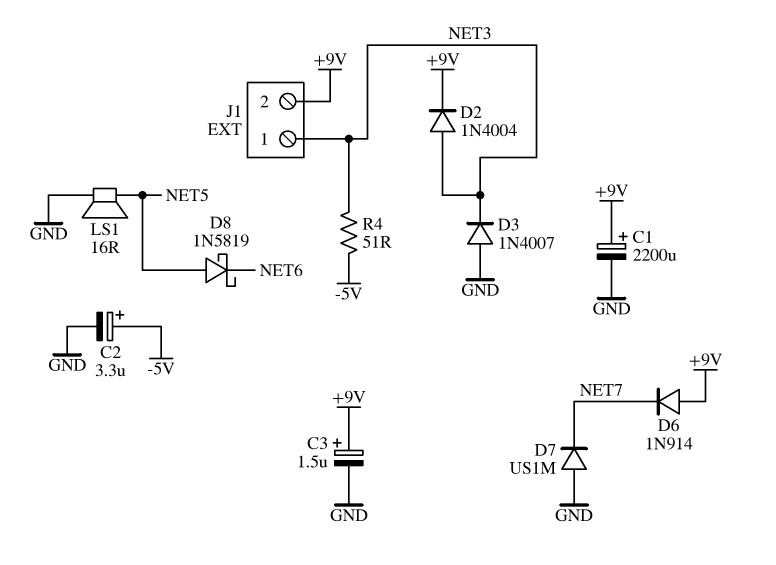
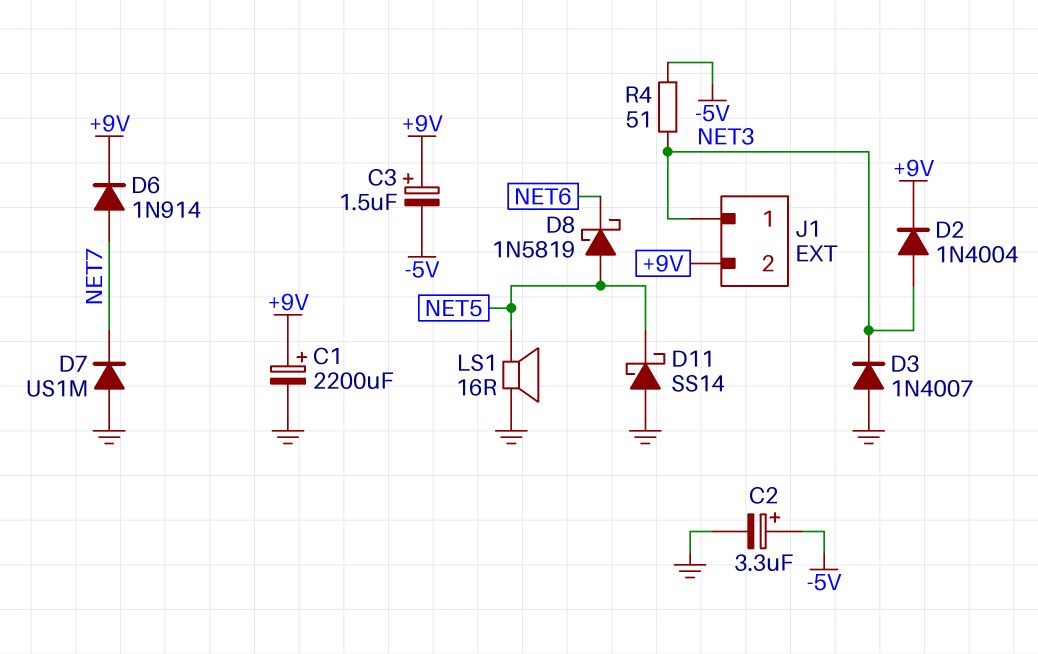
C3: 1.5uF (plus +9V, minus GND) -> 1.5uF (plus +9V, minus -5V)
D6: diode 1N914 (A +9V, K NET7) -> diode 1N914 (A NET7, K +9V)
D11: none -> schottky SS14 (A GND, K NET5)

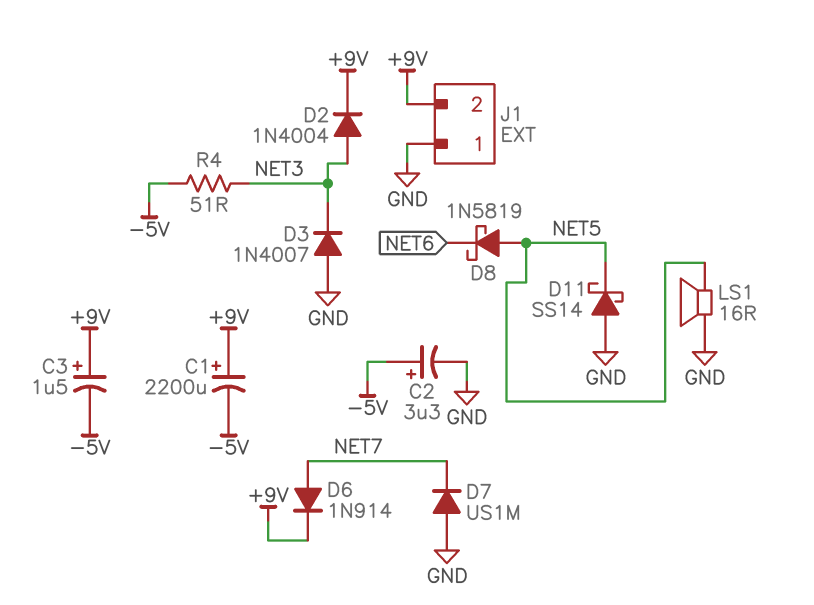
C1: 2200uF (plus +9V, minus GND) -> 2200uF (plus +9V, minus -5V)
J1 pin 1: NET3 -> GND

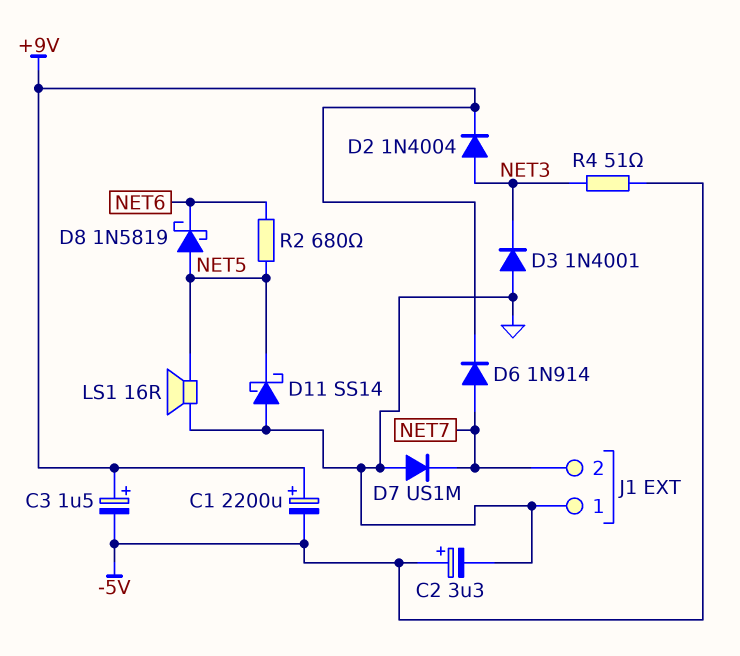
D3: diode 1N4007 (A GND, K NET3) -> diode 1N4001 (A GND, K NET3)
J1 pin 2: +9V -> NET7
R2: none -> 680 (NET5, NET6)

